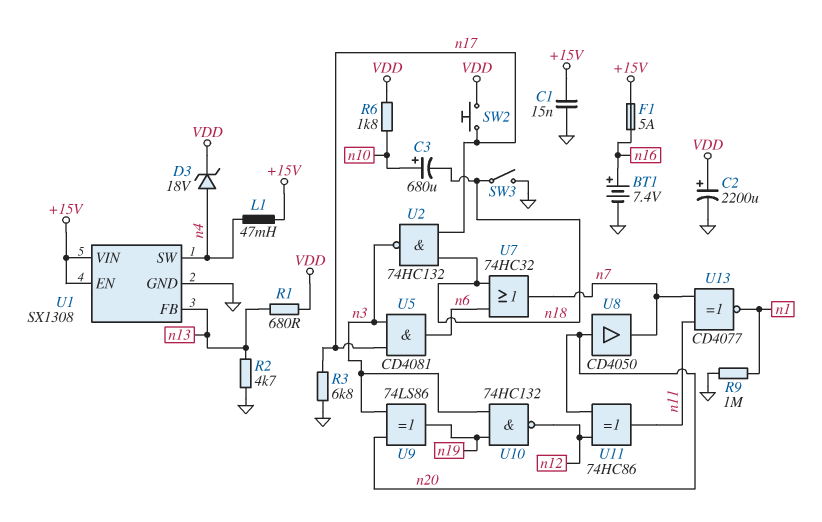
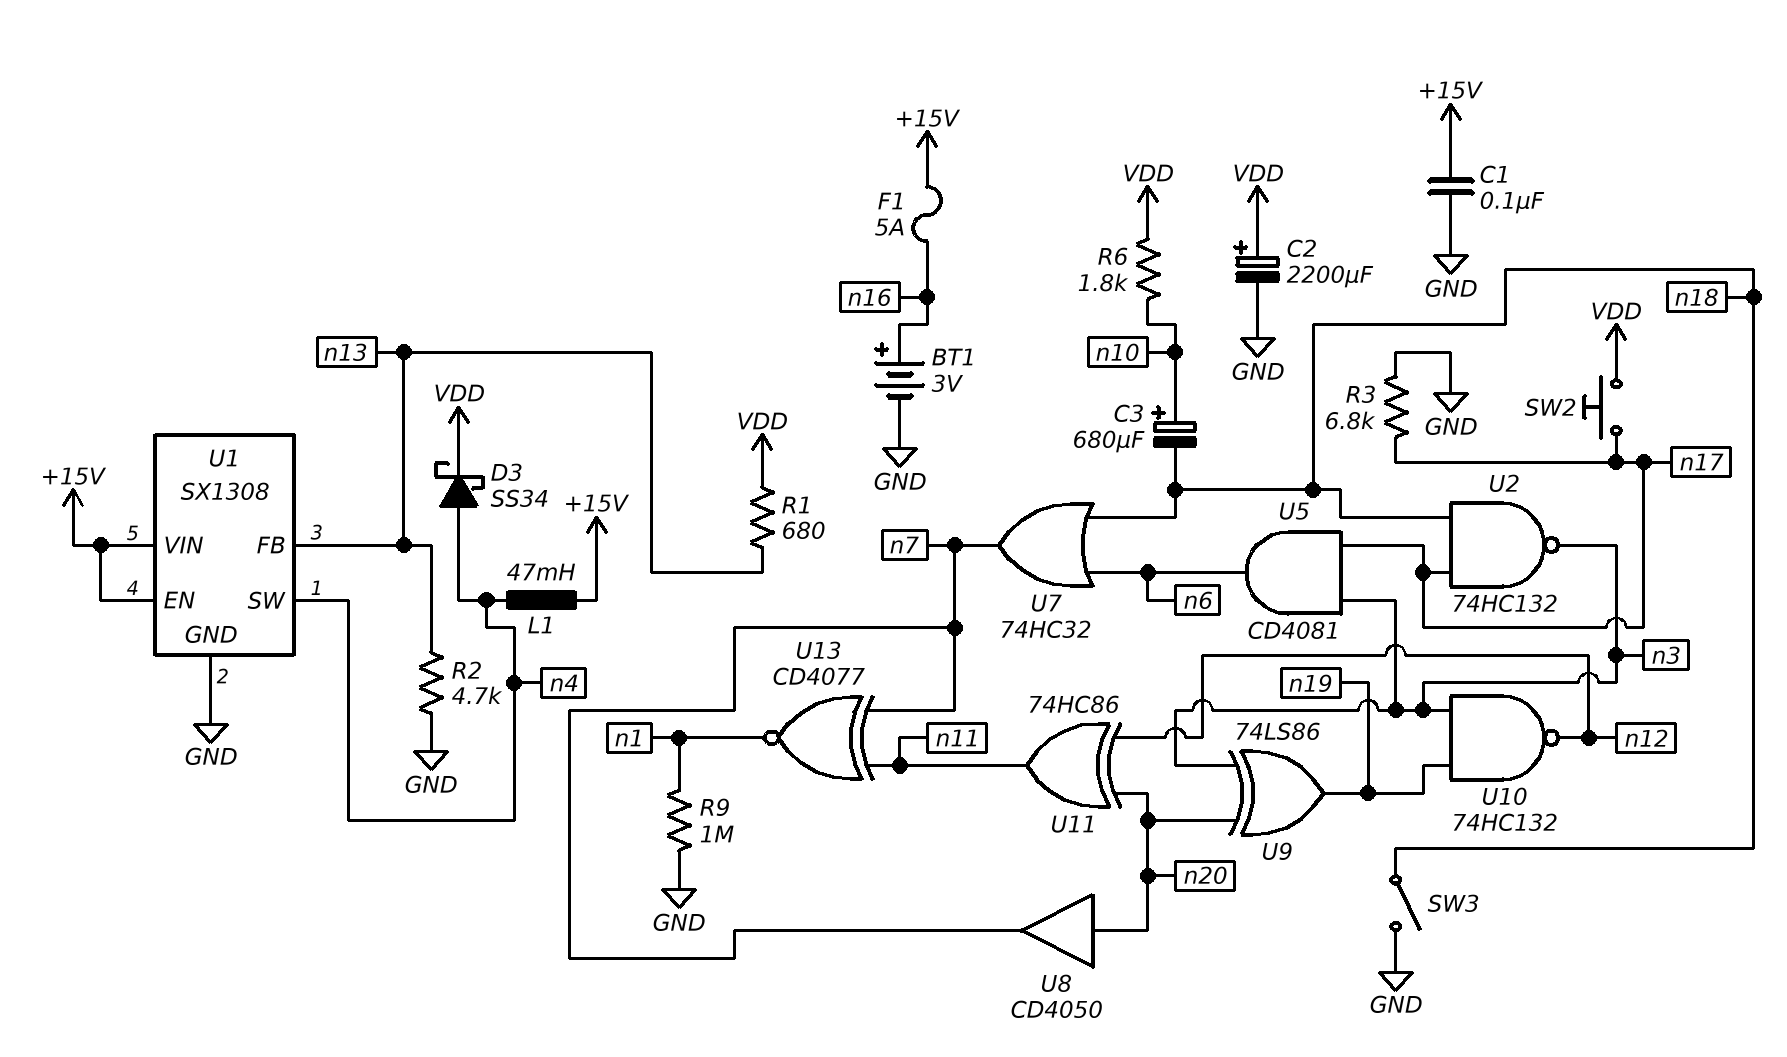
BT1: 7.4V (plus n16, minus GND) -> 3V (plus n16, minus GND)
C1: 15nF (+15V, GND) -> 100nF (+15V, GND)
D3: zener 18V (A n4, K VDD) -> schottky SS34 (A n4, K VDD)

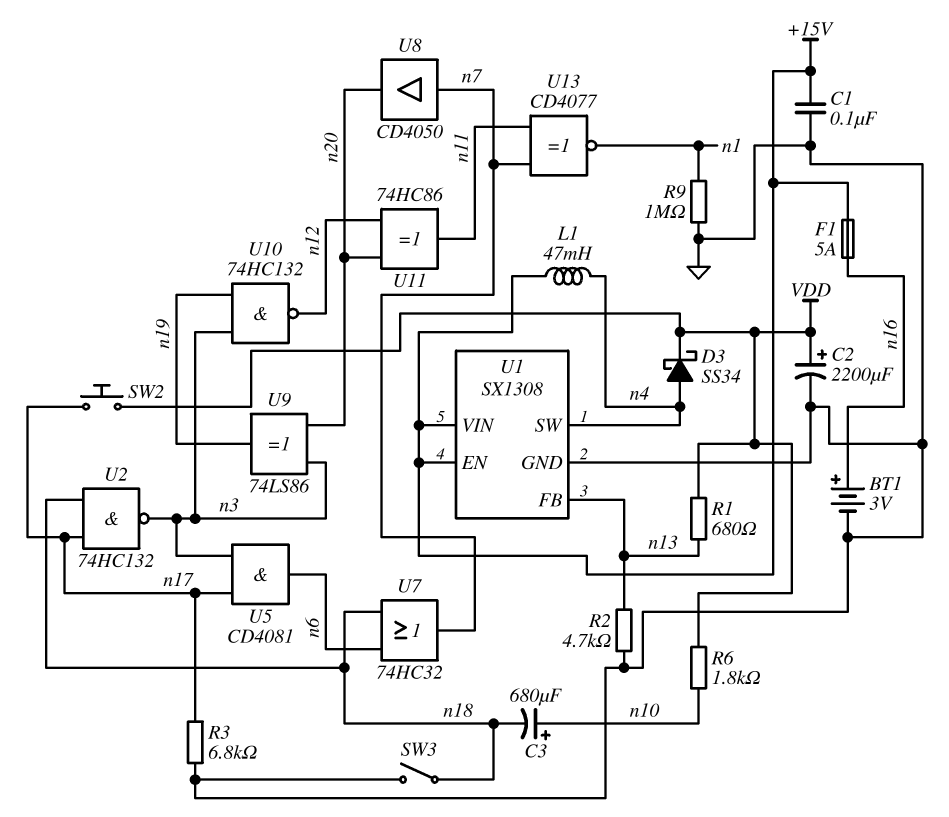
U8: buffer CD4050 (in n20, out n7) -> buffer CD4050 (in n7, out n20)

